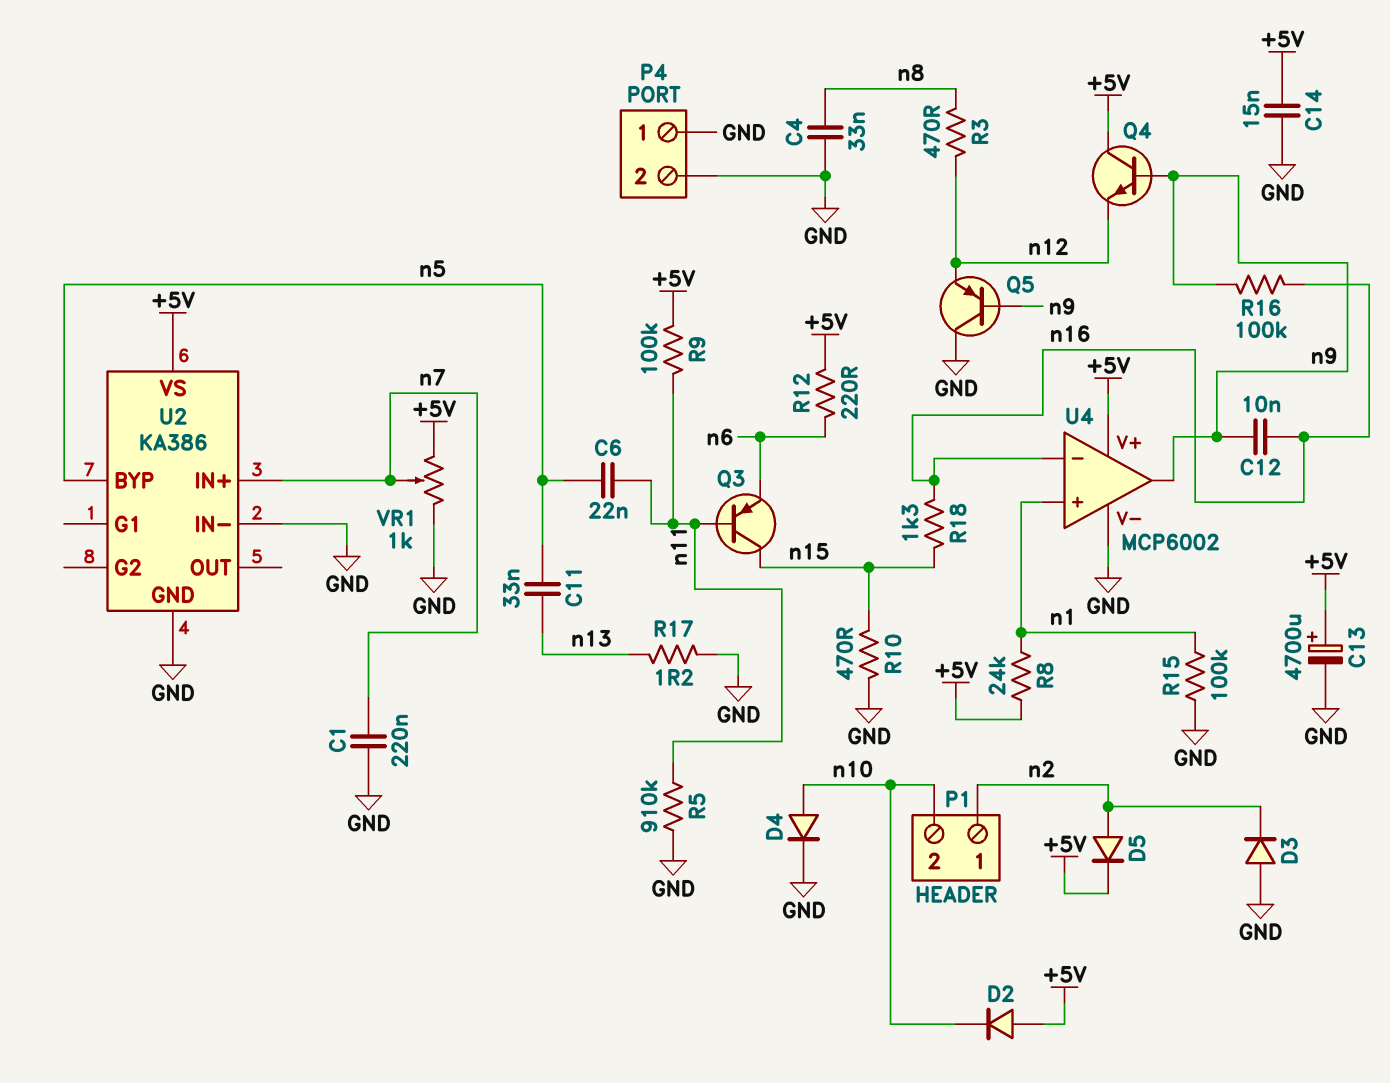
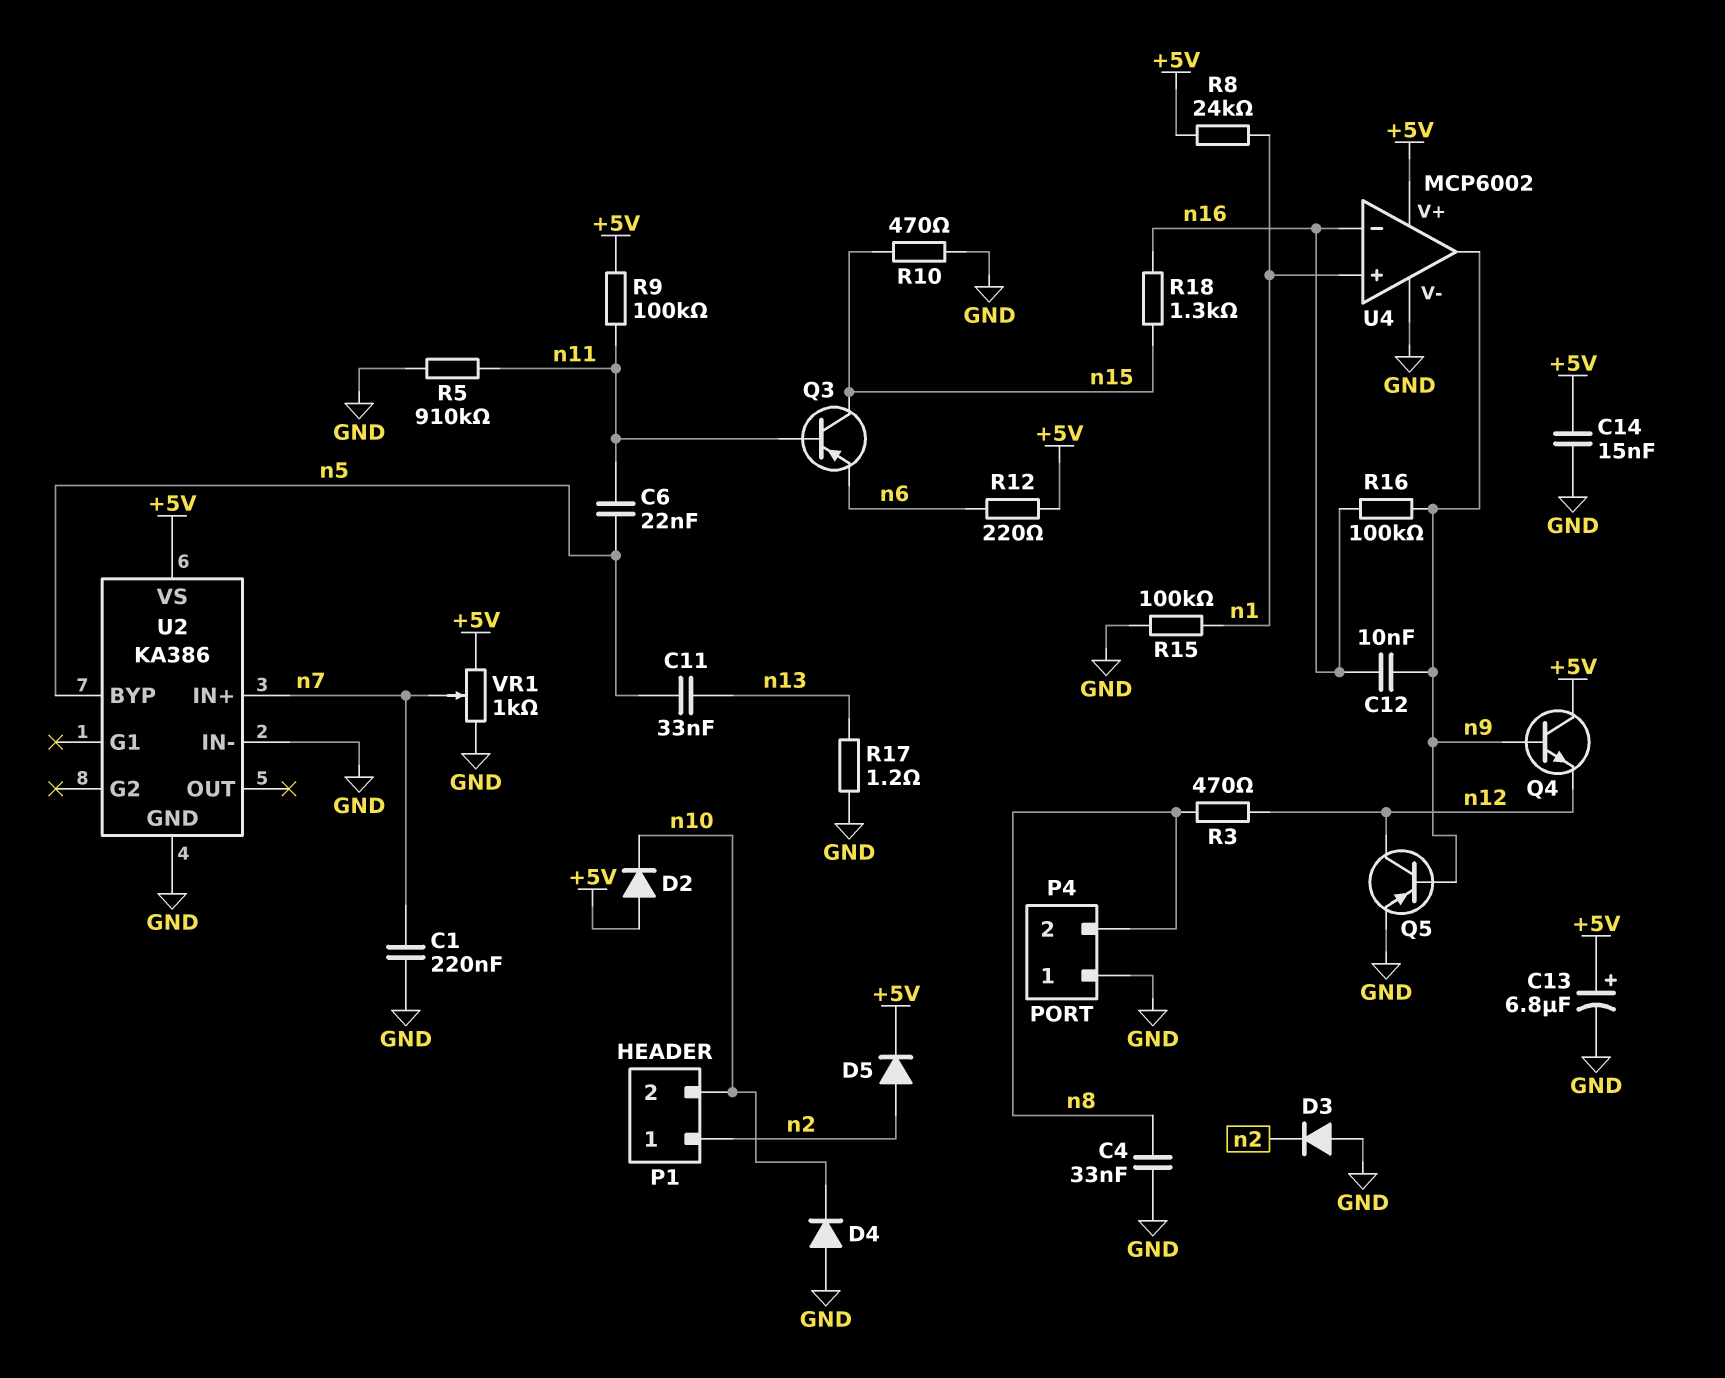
C13: 4700uF (plus +5V, minus GND) -> 6.8uF (plus +5V, minus GND)
D4: diode (A n10, K GND) -> diode (A GND, K n10)
P4 pin 2: GND -> n8
Q5: PNP (B n9, C GND, E n12) -> PNP (B n9, C n12, E GND)

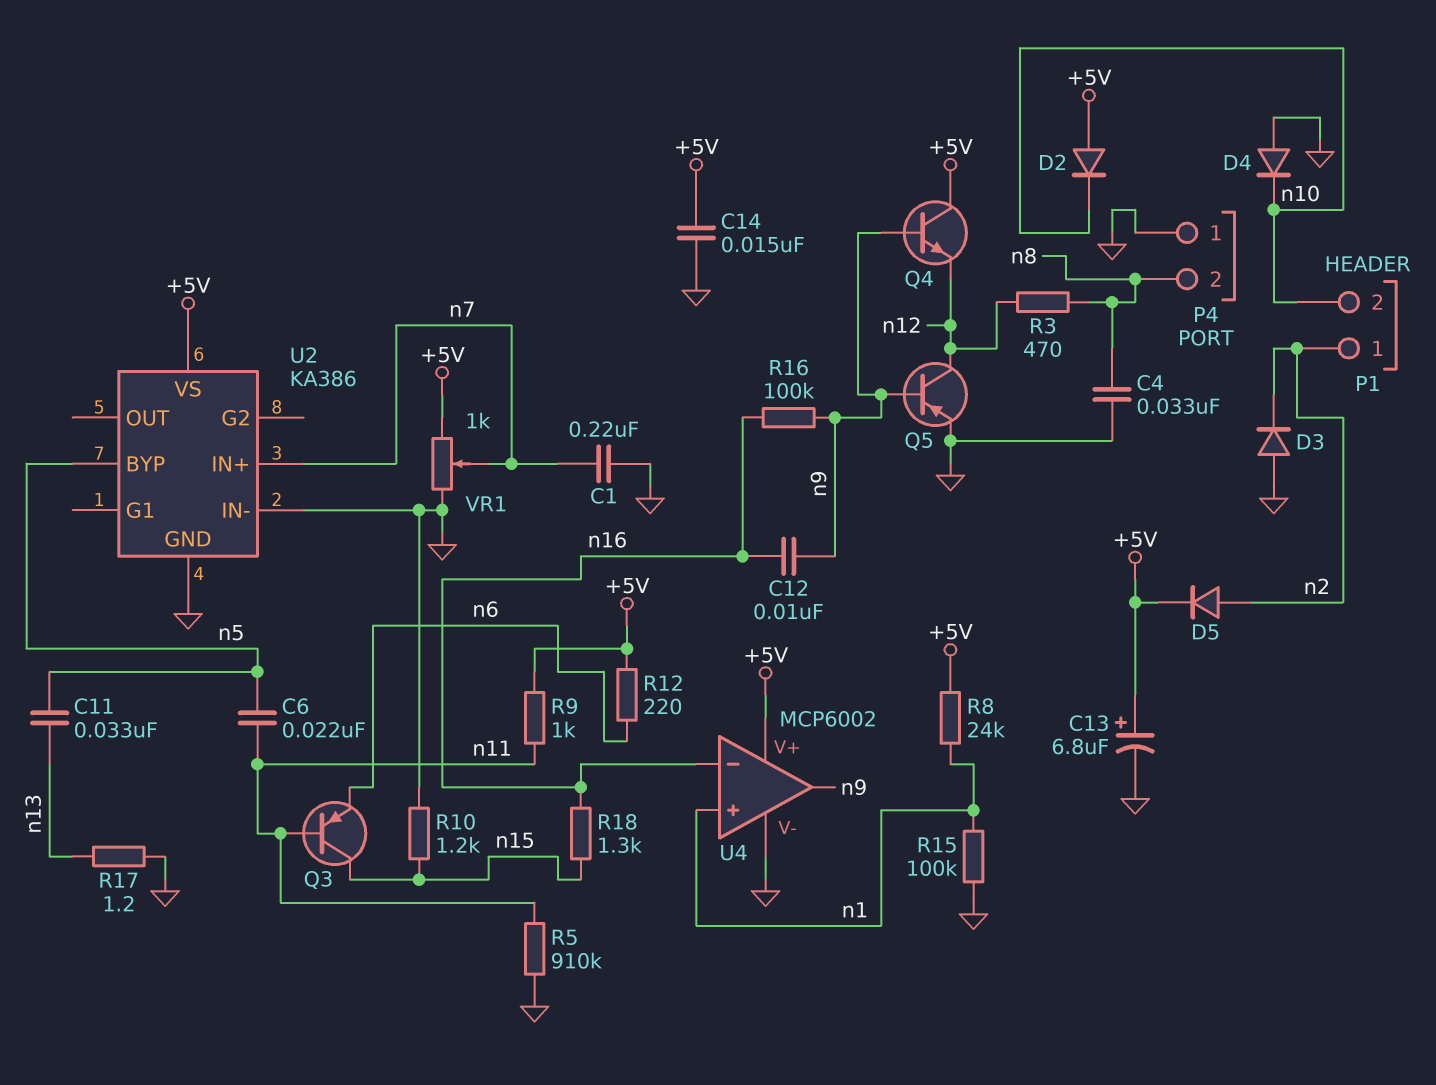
R9: 100k (+5V, n11) -> 1k (+5V, n11)
R10: 470 (GND, n15) -> 1.2k (GND, n15)

